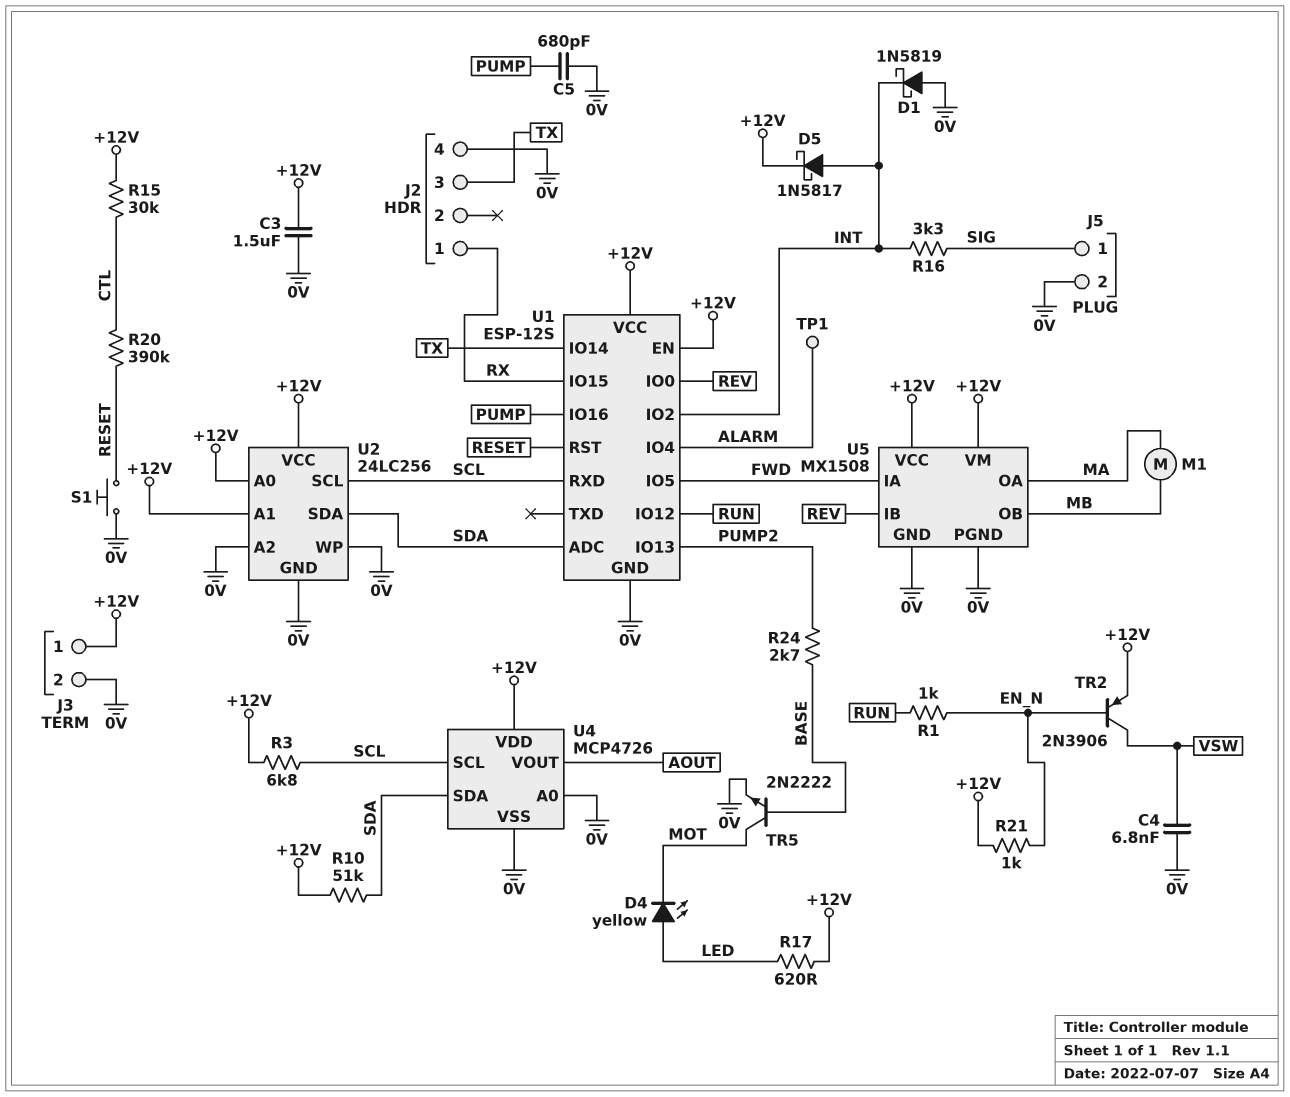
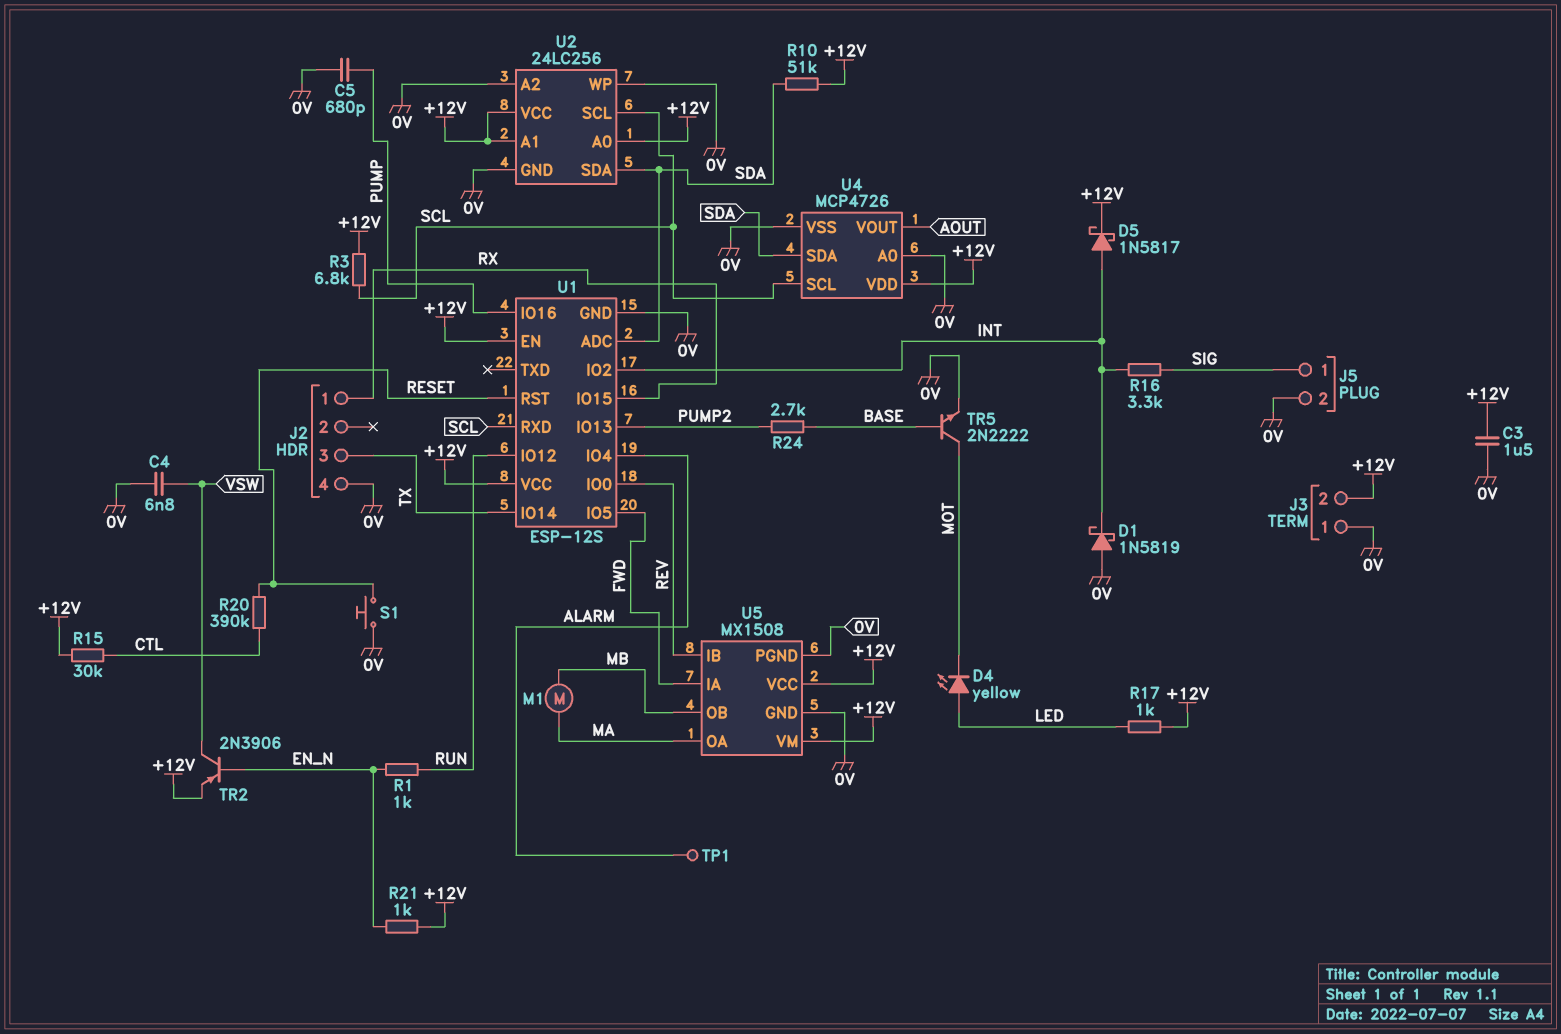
J3 pin 1: +12V -> 0V
J3 pin 2: 0V -> +12V
R17: 620 (+12V, LED) -> 1k (+12V, LED)

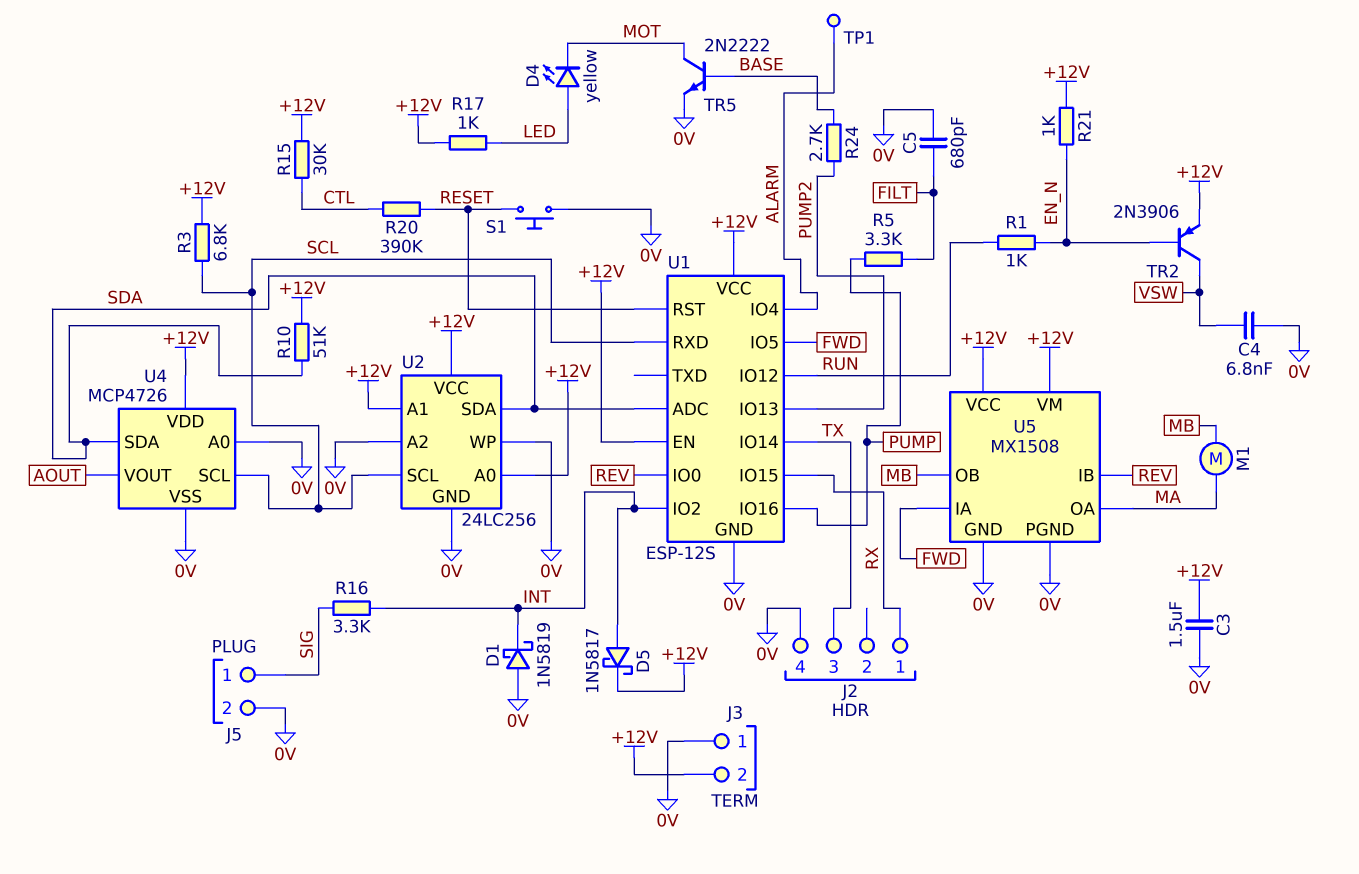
C5: 680pF (0V, PUMP) -> 680pF (0V, FILT)
R5: none -> 3.3k (FILT, PUMP)

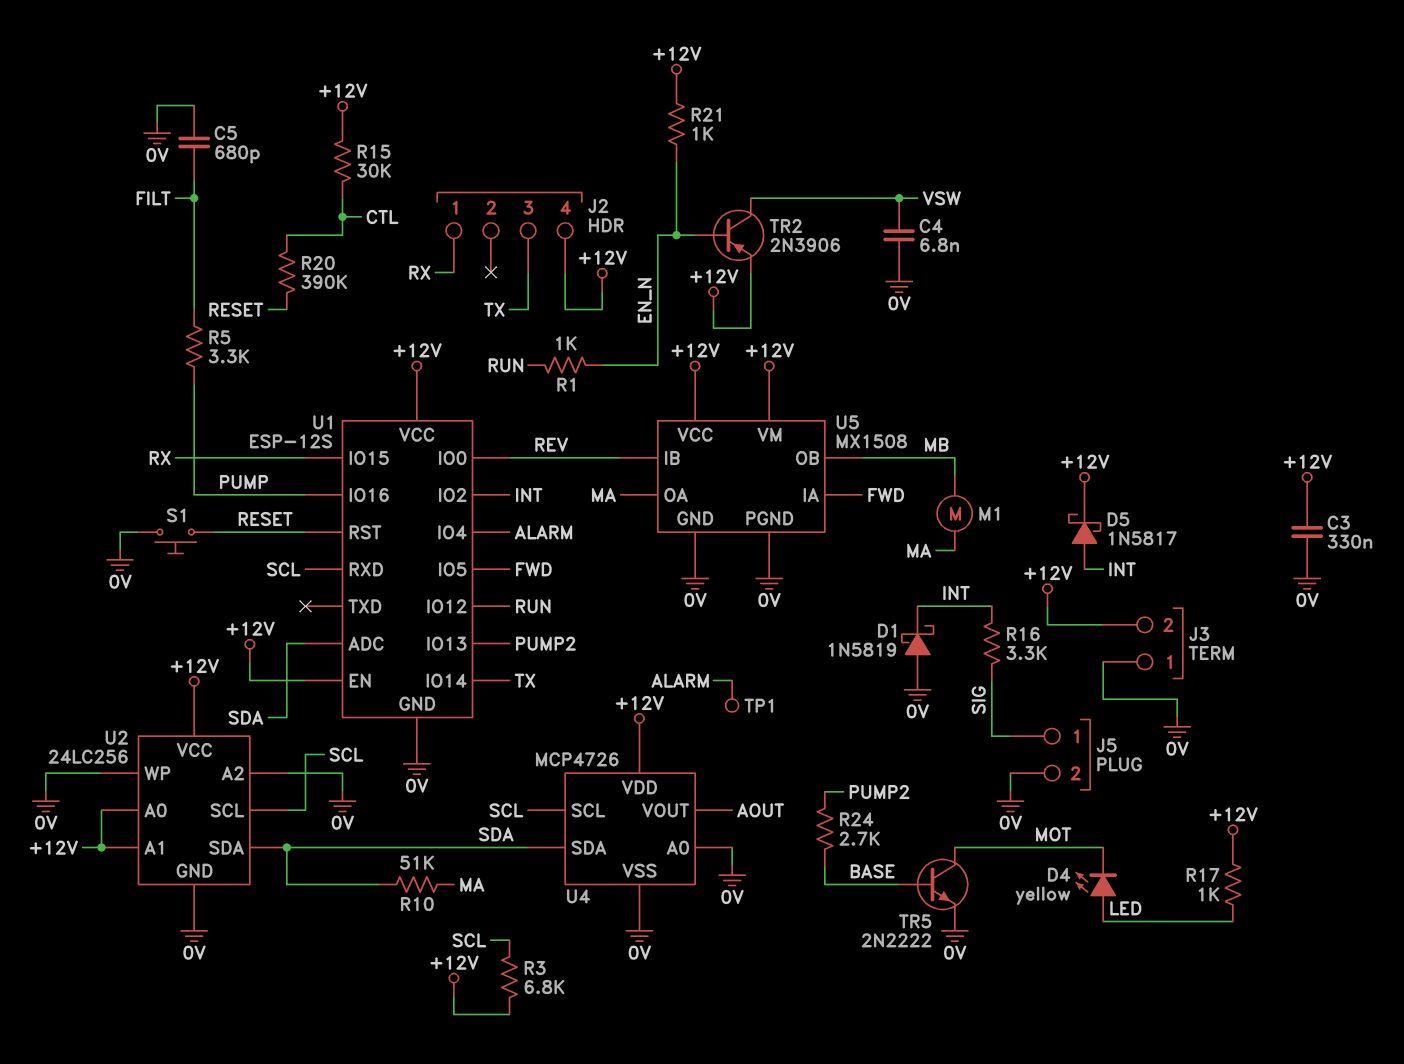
C3: 1.5uF (+12V, 0V) -> 330nF (+12V, 0V)
J2 pin 4: 0V -> +12V
R10: 51k (+12V, SDA) -> 51k (MA, SDA)

